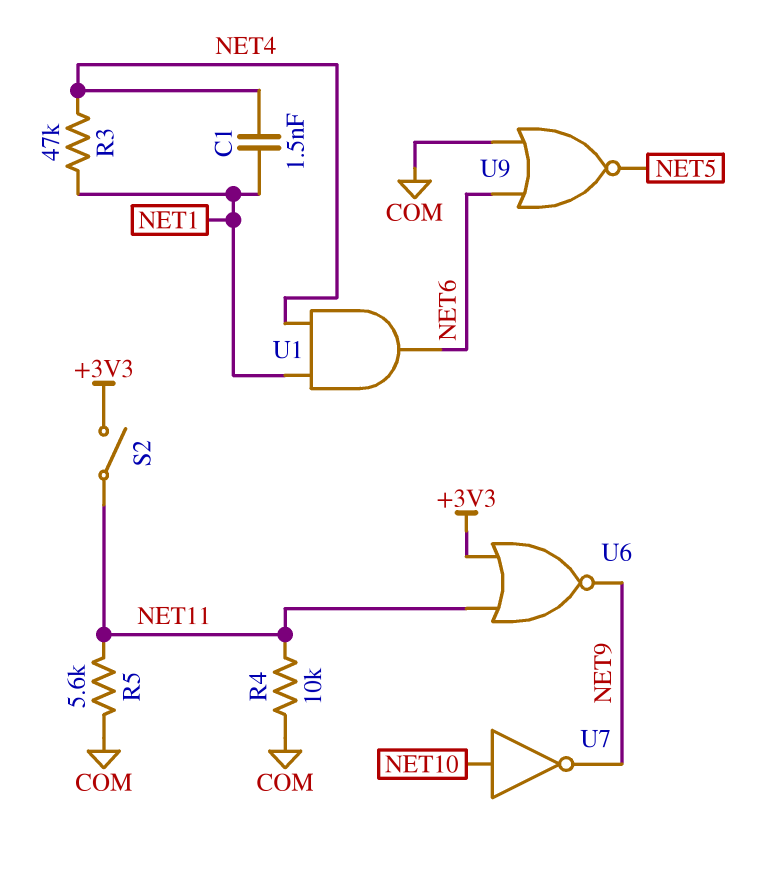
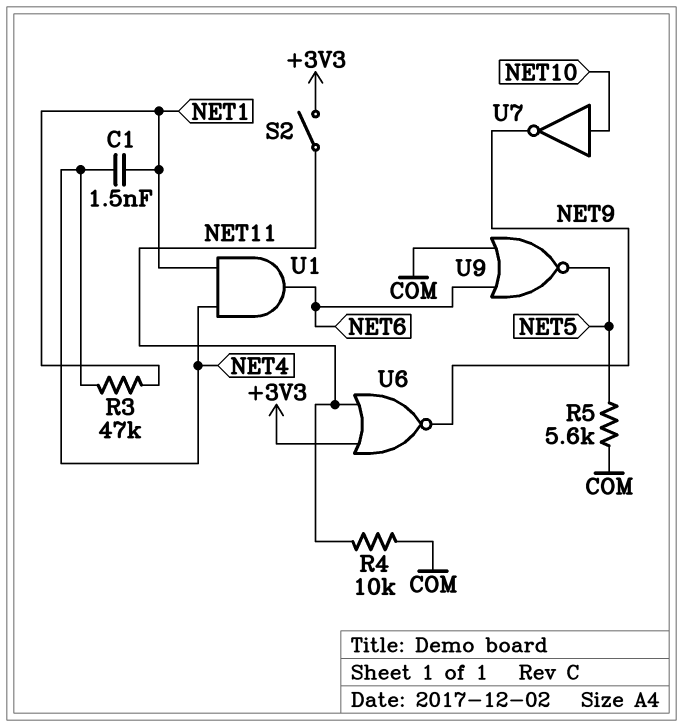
R5: 5.6k (COM, NET11) -> 5.6k (COM, NET5)

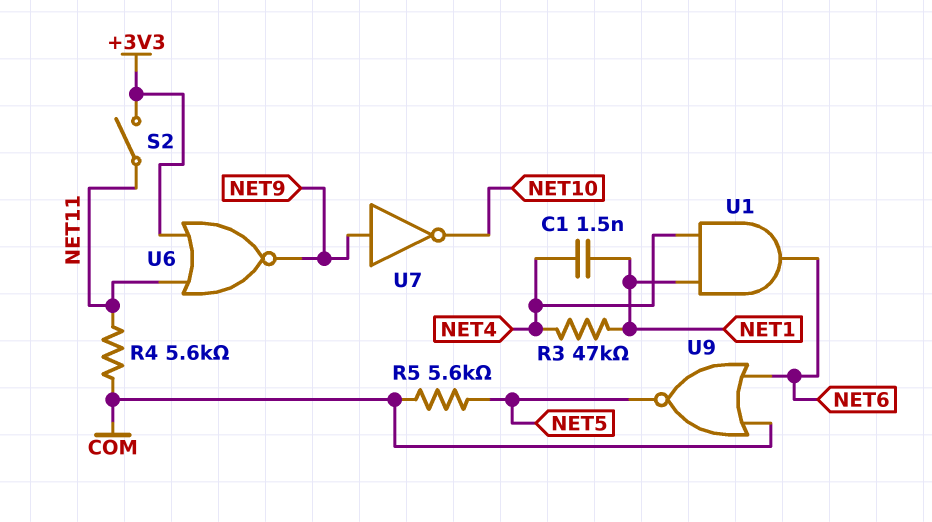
R4: 10k (COM, NET11) -> 5.6k (COM, NET11)
U7: NOT (in NET10, out NET9) -> NOT (in NET9, out NET10)

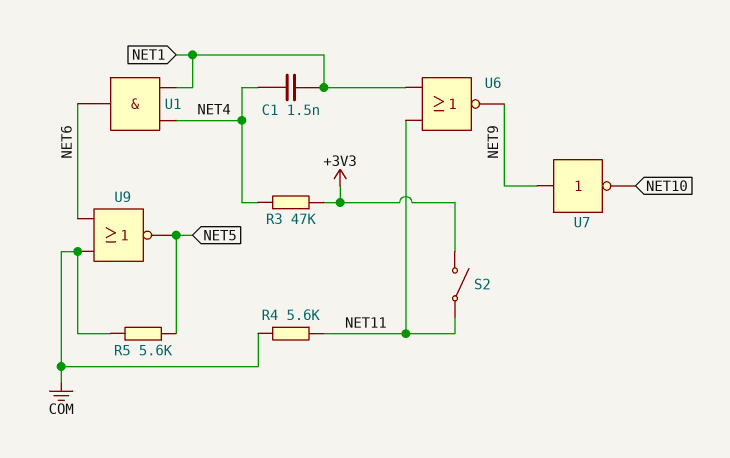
R3: 47k (NET1, NET4) -> 47k (+3V3, NET4)
U6: NOR (in +3V3, in NET11, out NET9) -> NOR (in NET1, in NET11, out NET9)

